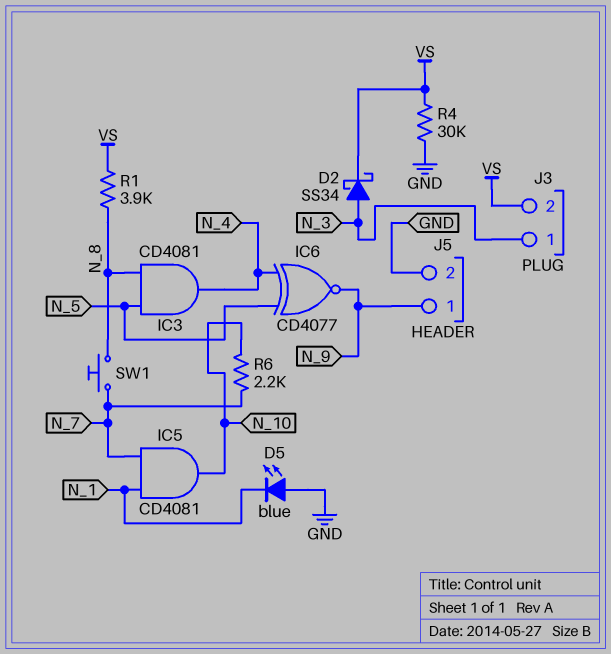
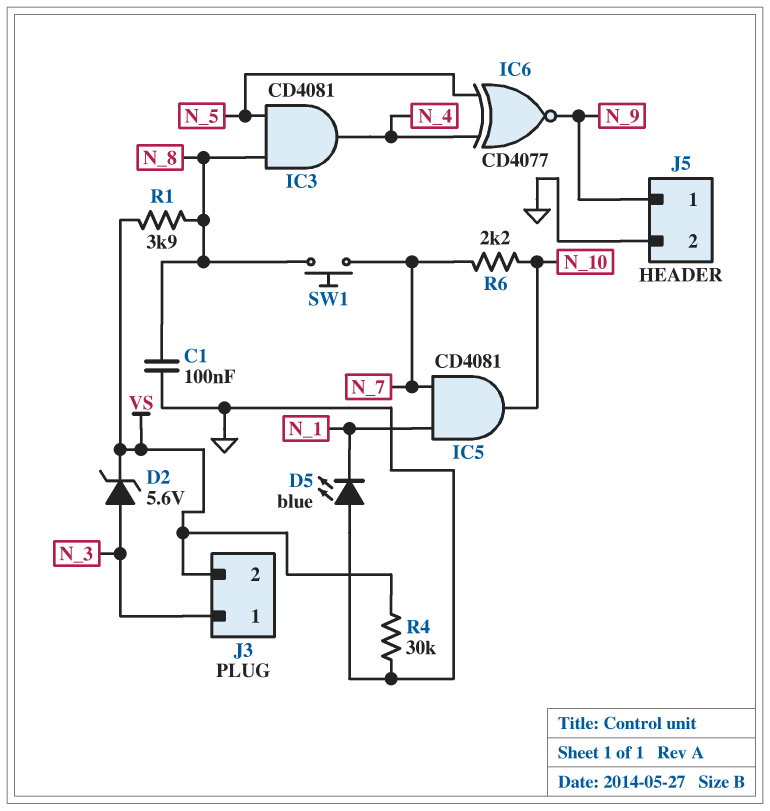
C1: none -> 100nF (GND, N_8)
D2: schottky SS34 (A N_3, K VS) -> zener 5.6V (A N_3, K VS)

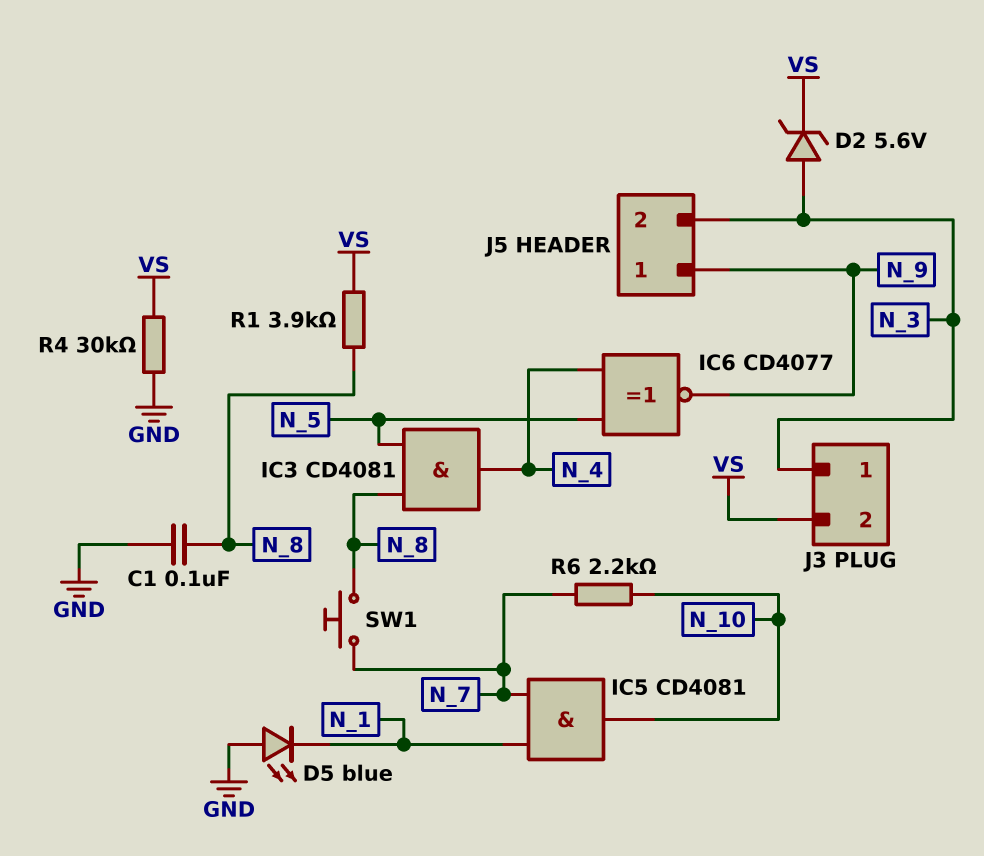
J5 pin 2: GND -> N_3

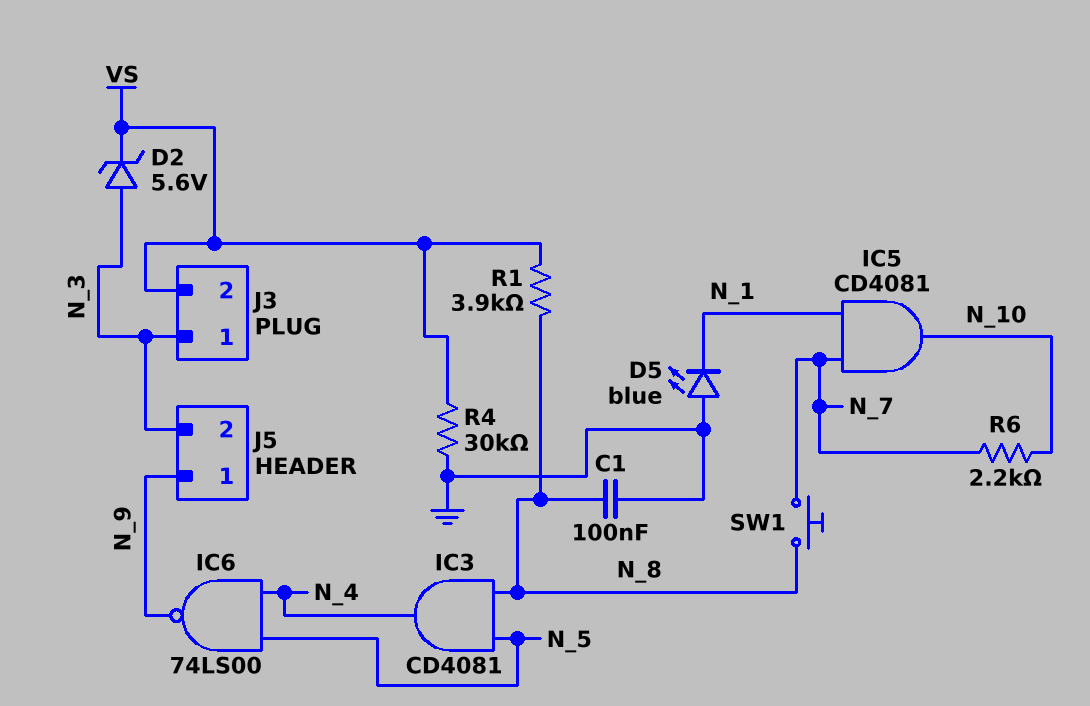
IC6: XNOR CD4077 (in N_4, in N_5, out N_9) -> NAND 74LS00 (in N_4, in N_5, out N_9)

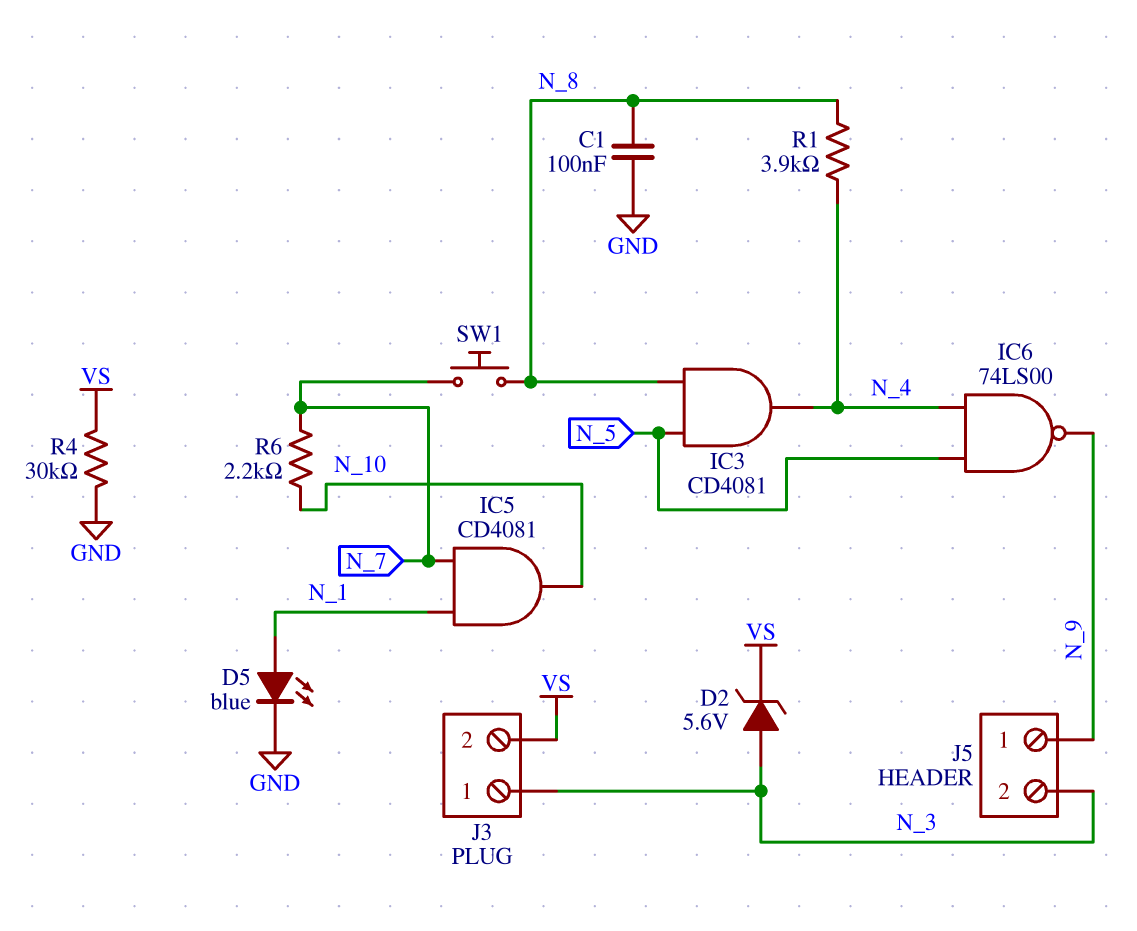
D5: LED blue (A GND, K N_1) -> LED blue (A N_1, K GND)
R1: 3.9k (N_8, VS) -> 3.9k (N_4, N_8)

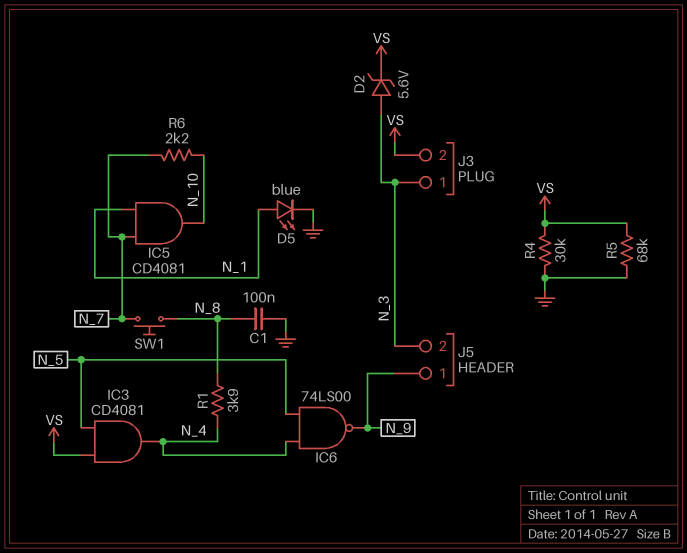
IC3: AND CD4081 (in N_5, in N_8, out N_4) -> AND CD4081 (in N_5, in VS, out N_4)
R5: none -> 68k (GND, VS)

